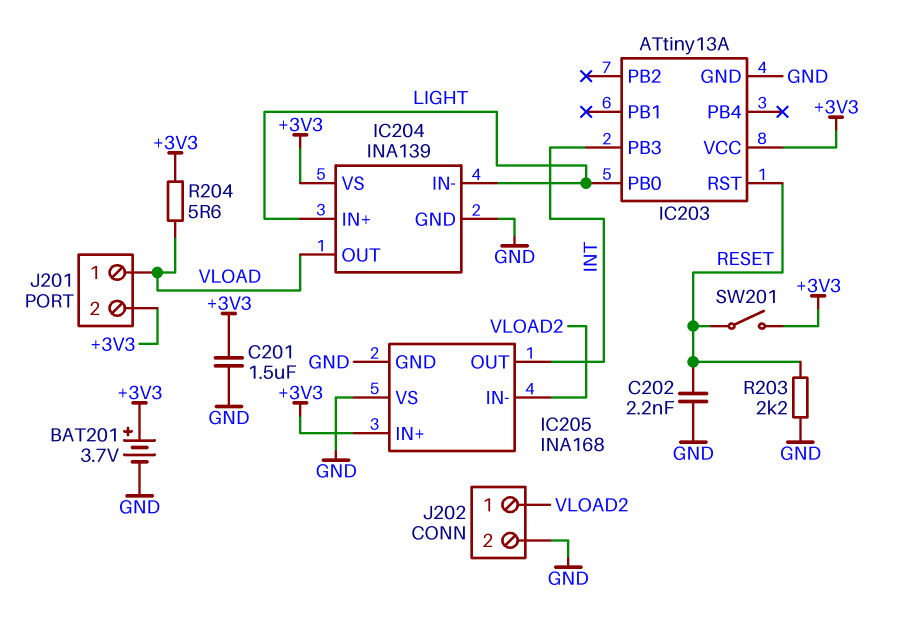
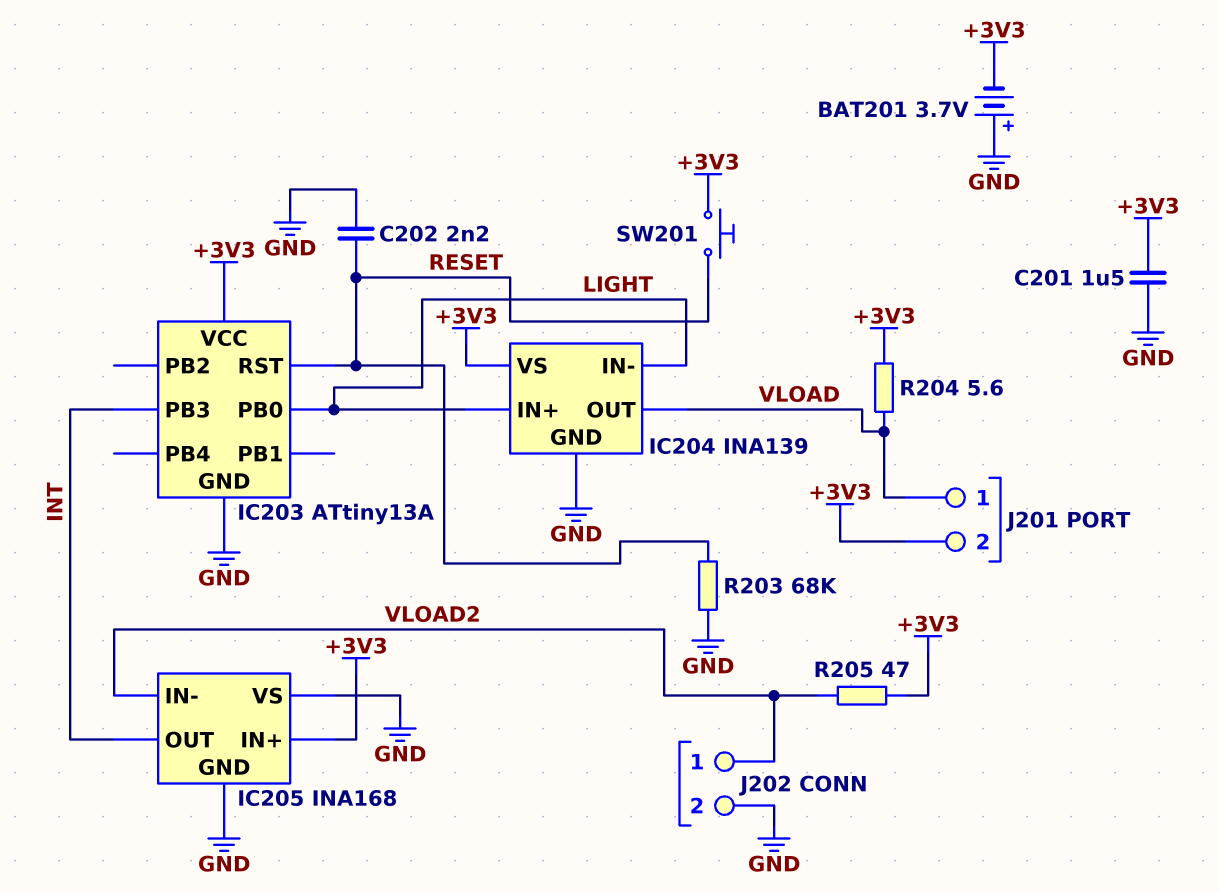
BAT201: 3.7V (plus +3V3, minus GND) -> 3.7V (plus GND, minus +3V3)
R203: 2.2k (GND, RESET) -> 68k (GND, RESET)
R205: none -> 47 (+3V3, VLOAD2)
SW201: switch (+3V3, RESET) -> button (+3V3, RESET)

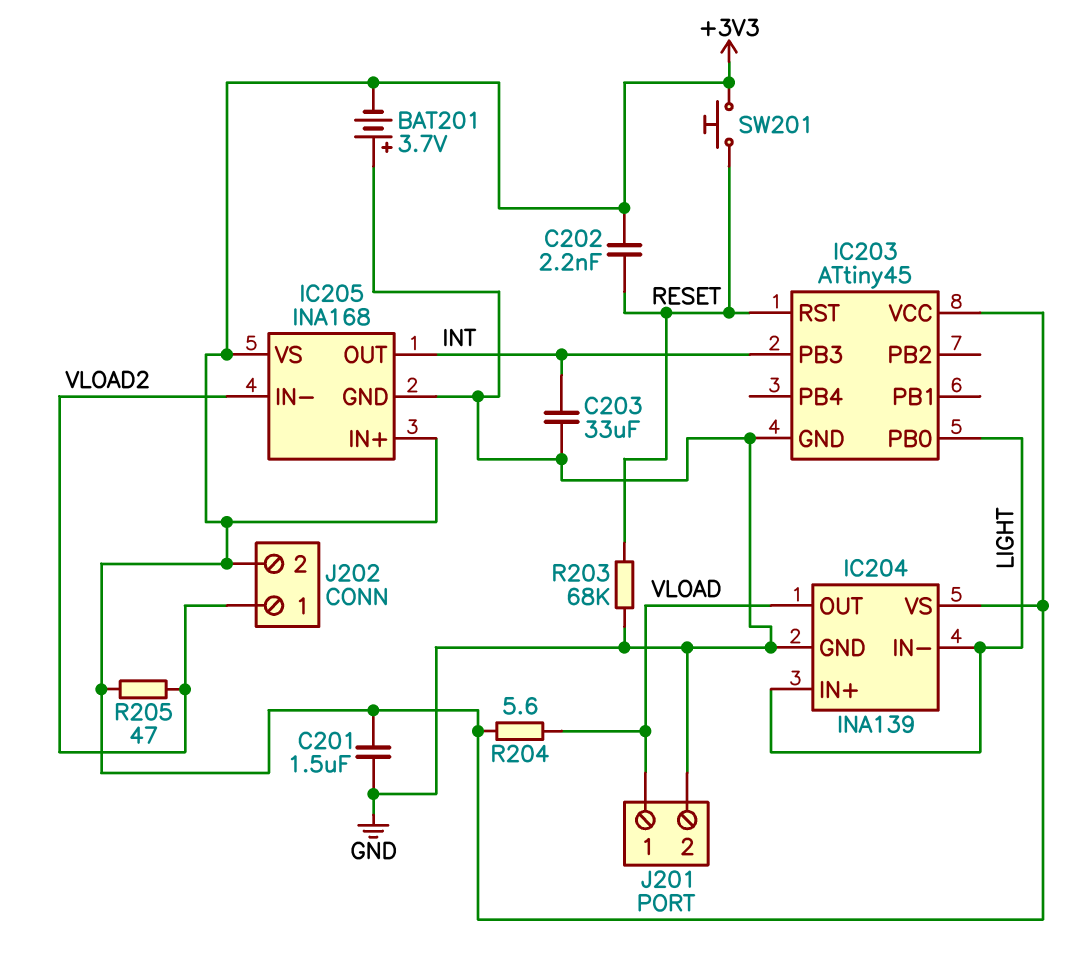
C202: 2.2nF (GND, RESET) -> 2.2nF (+3V3, RESET)
C203: none -> 33uF (GND, INT)
IC203: ATtiny13A -> ATtiny45
IC205 pin VS: GND -> +3V3
J201 pin 2: +3V3 -> GND
J202 pin 2: GND -> +3V3

